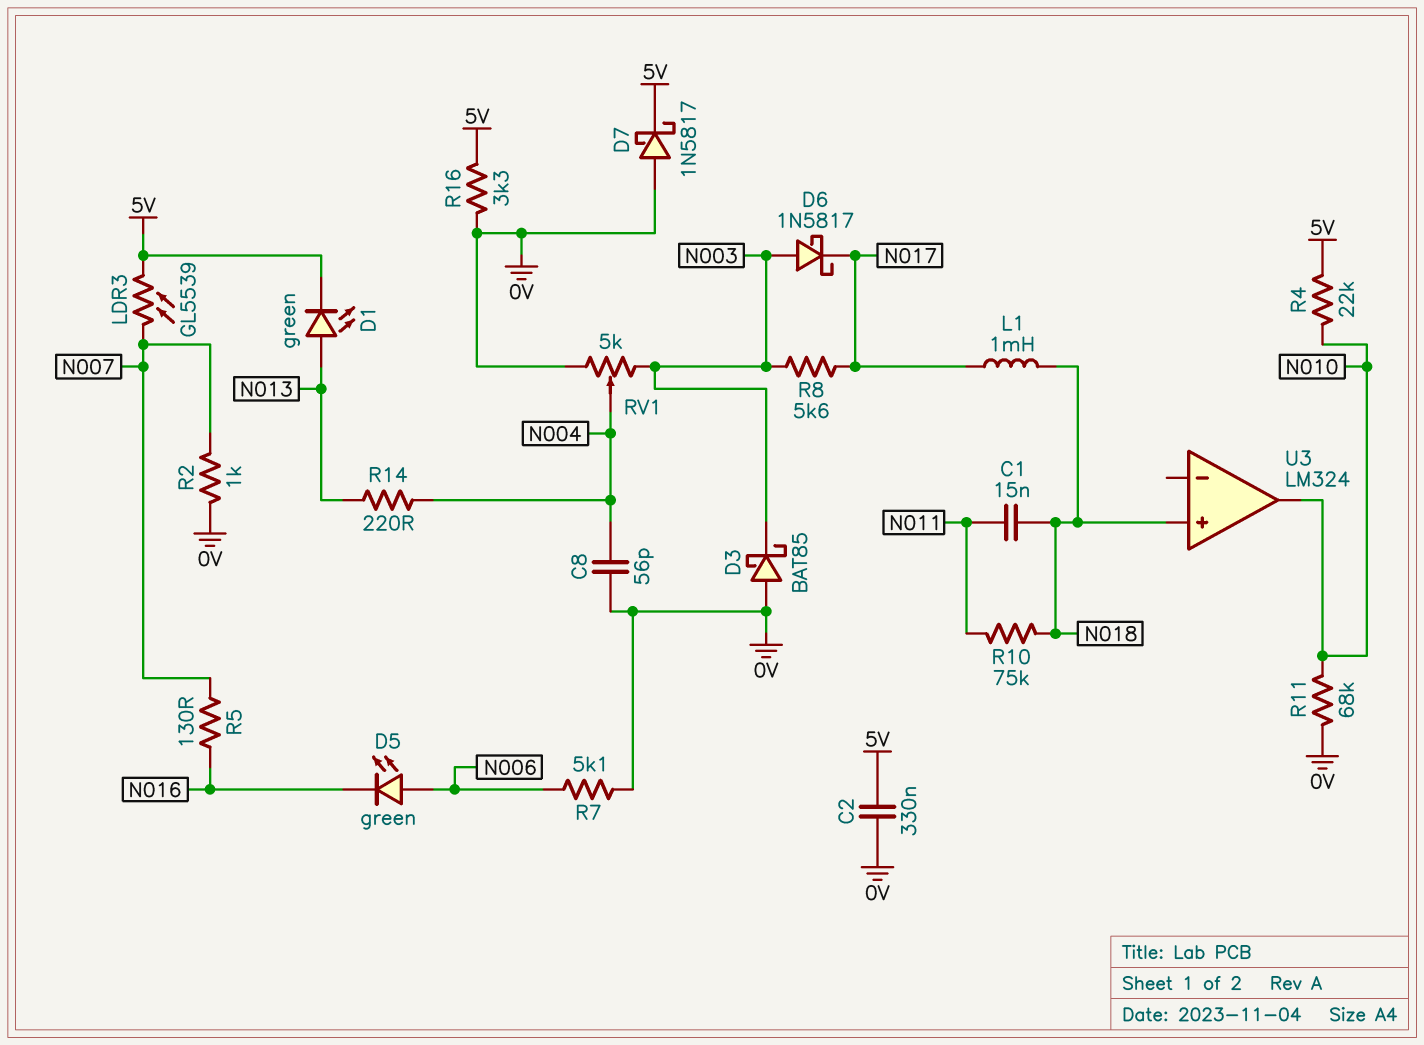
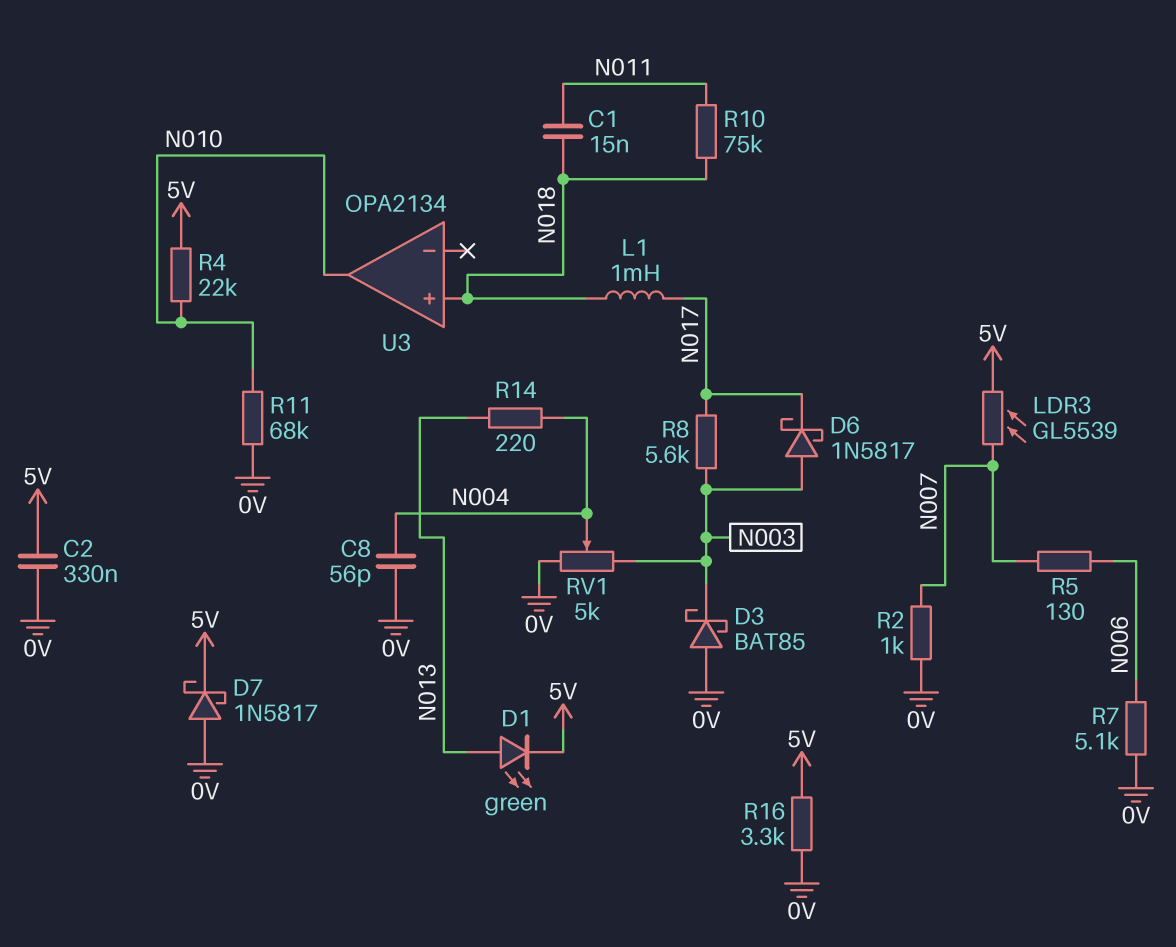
D5: LED green (A N006, K N016) -> none
R5: 130 (N007, N016) -> 130 (N006, N007)
U3: LM324 -> OPA2134

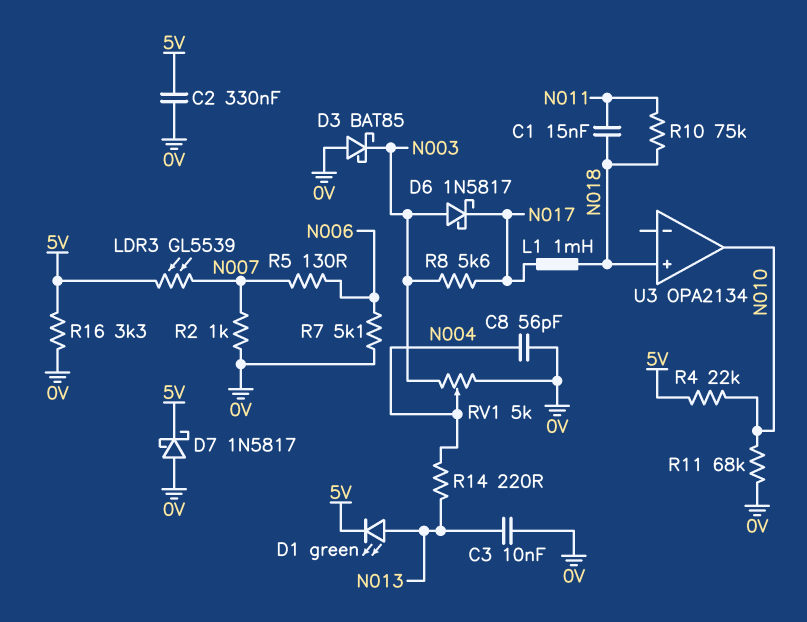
C3: none -> 10nF (0V, N013)

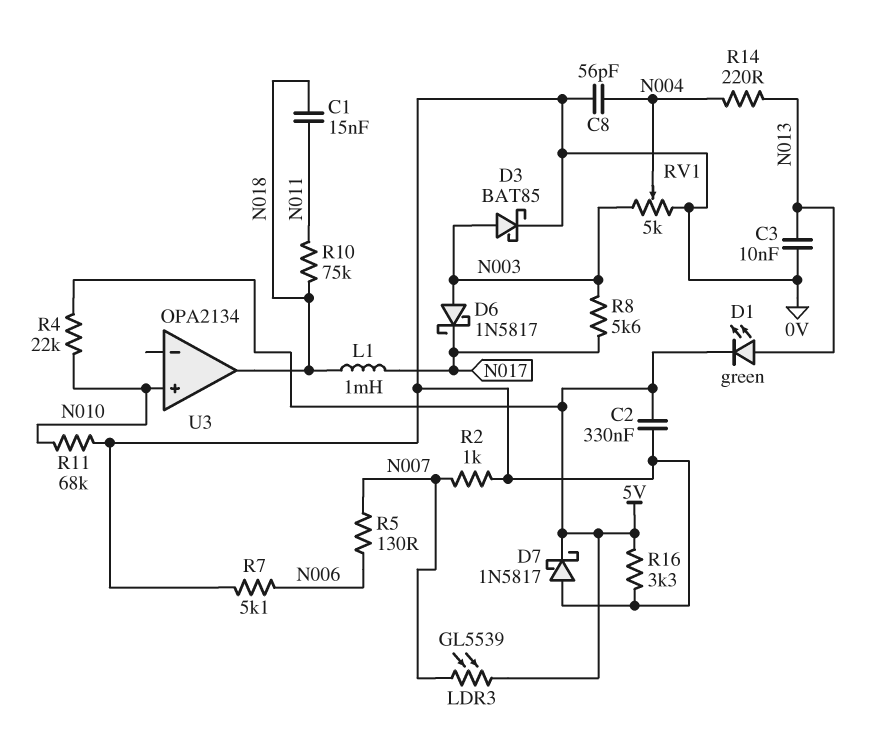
D3: schottky BAT85 (A 0V, K N003) -> schottky BAT85 (A N003, K 0V)
U3 pin in+: N018 -> N010
U3 pin out: N010 -> N018

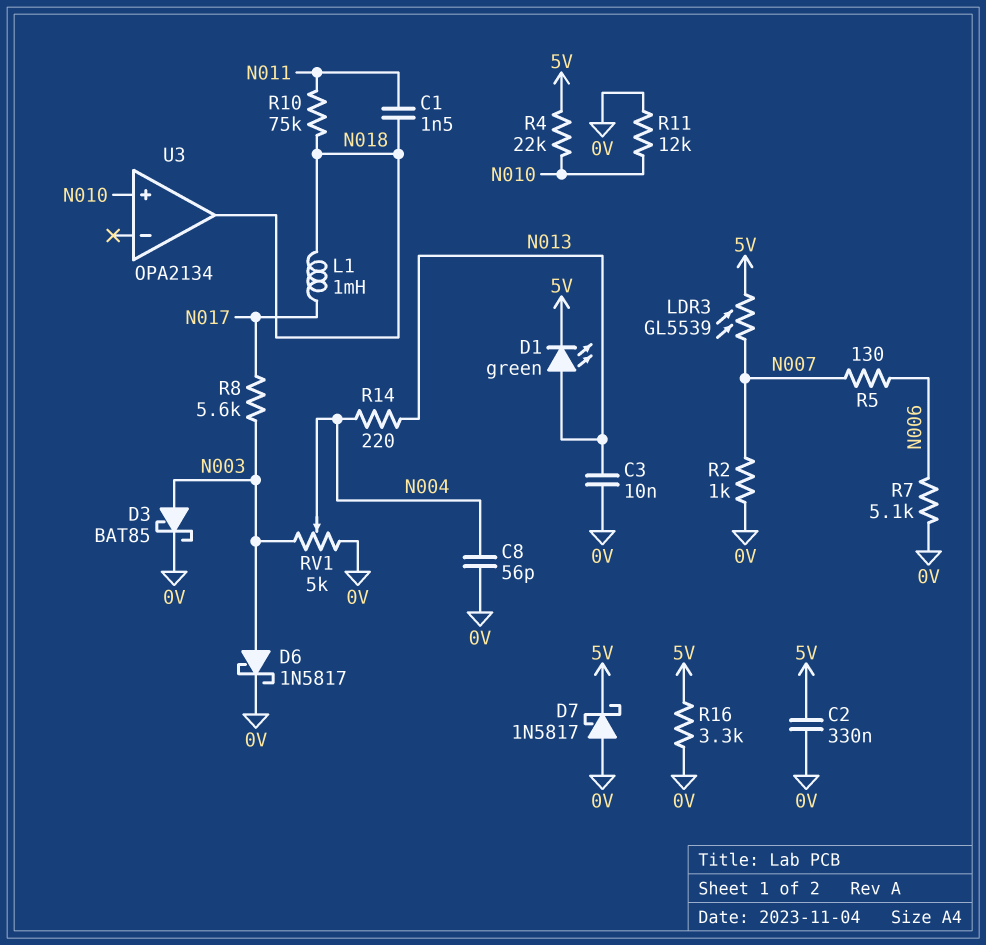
C1: 15nF (N011, N018) -> 1.5nF (N011, N018)
D6: schottky 1N5817 (A N003, K N017) -> schottky 1N5817 (A N003, K 0V)
R11: 68k (0V, N010) -> 12k (0V, N010)

